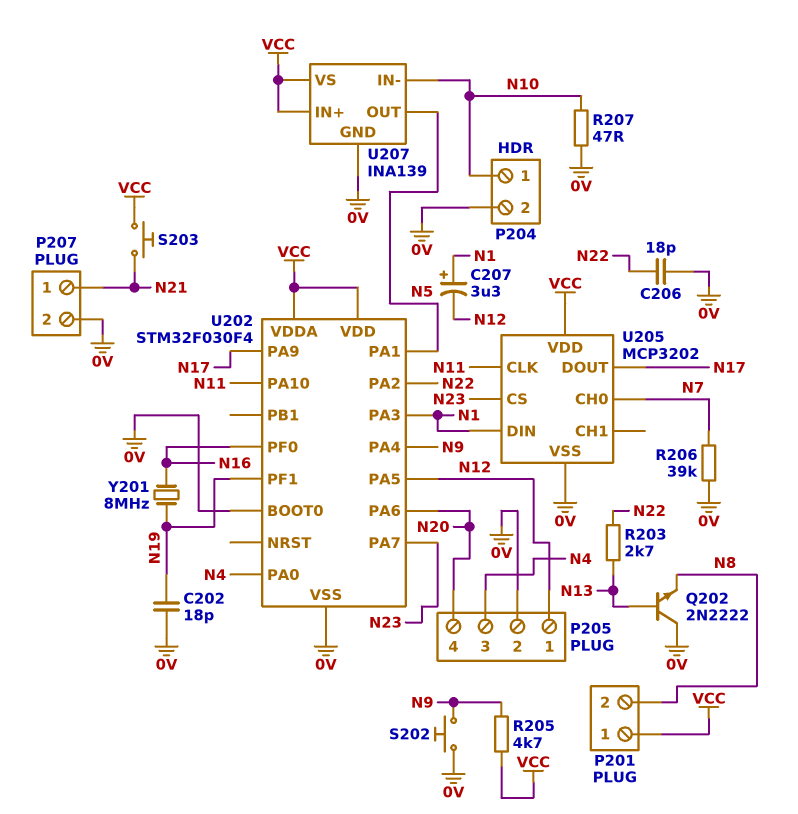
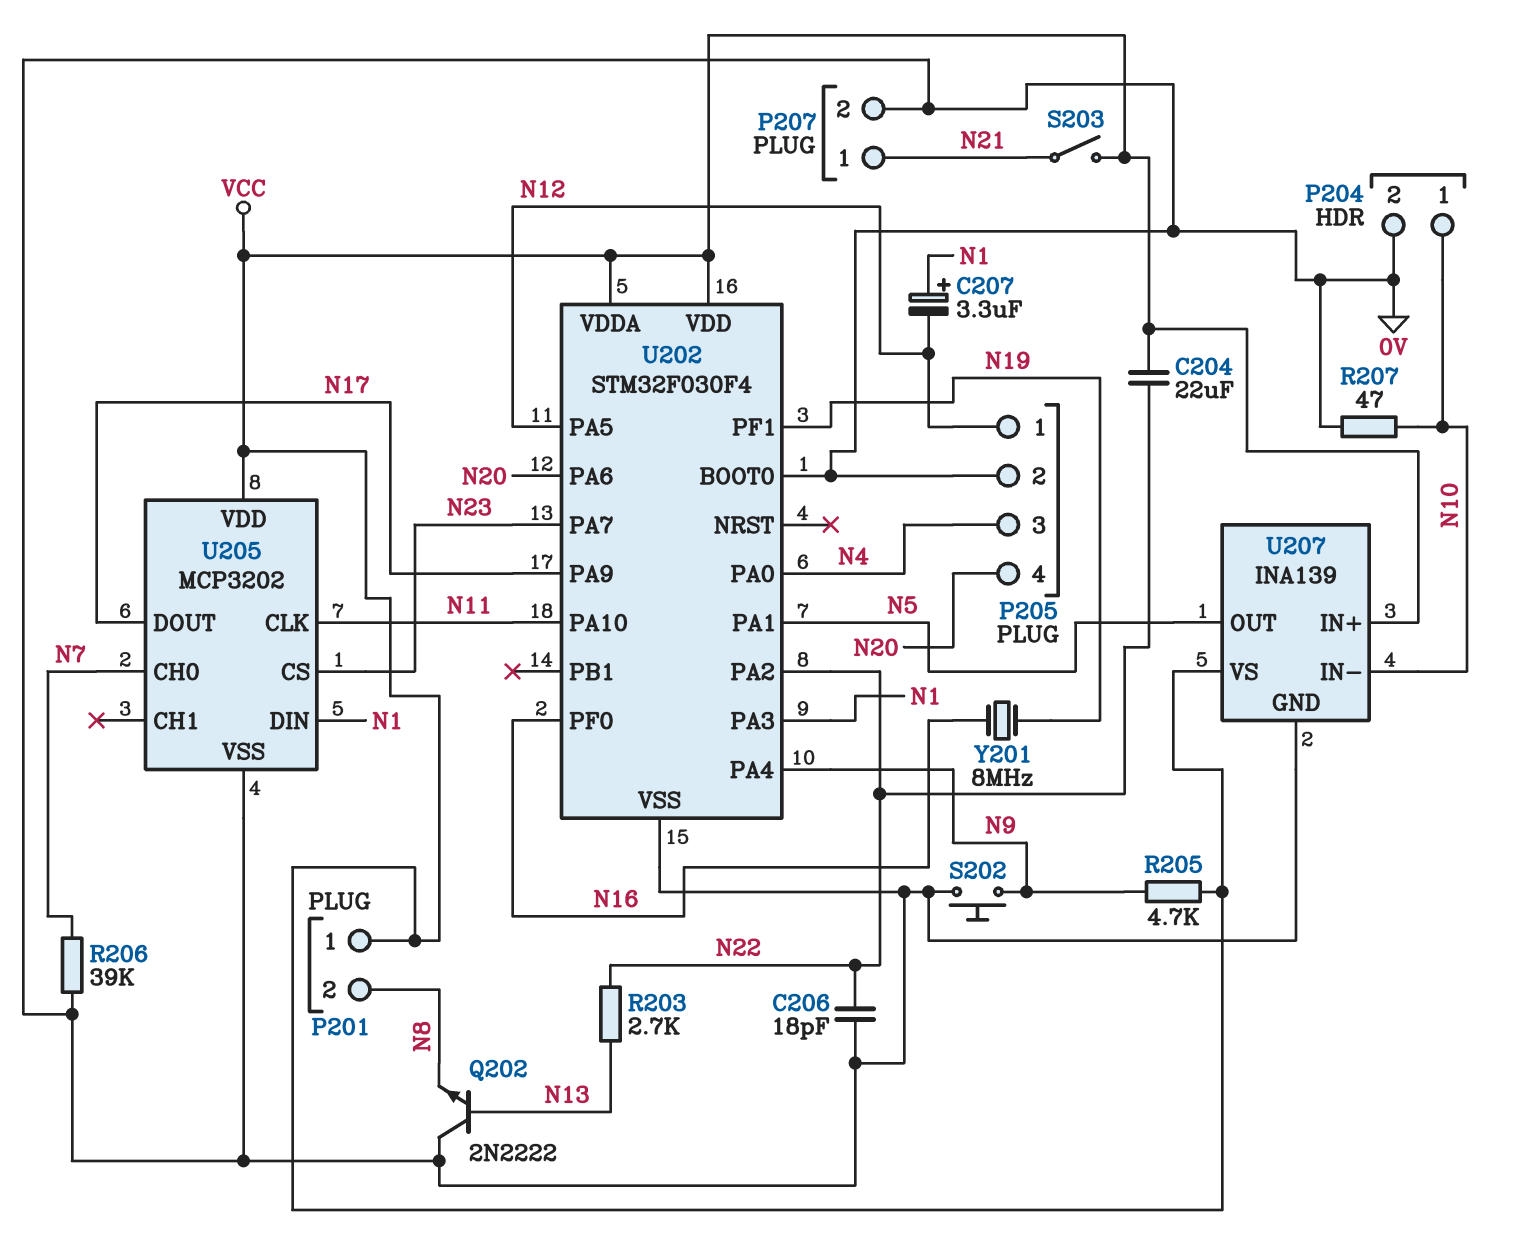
C202: 18pF (0V, N19) -> none
C204: none -> 22uF (N22, VCC)
S203: button (N21, VCC) -> switch (N21, VCC)

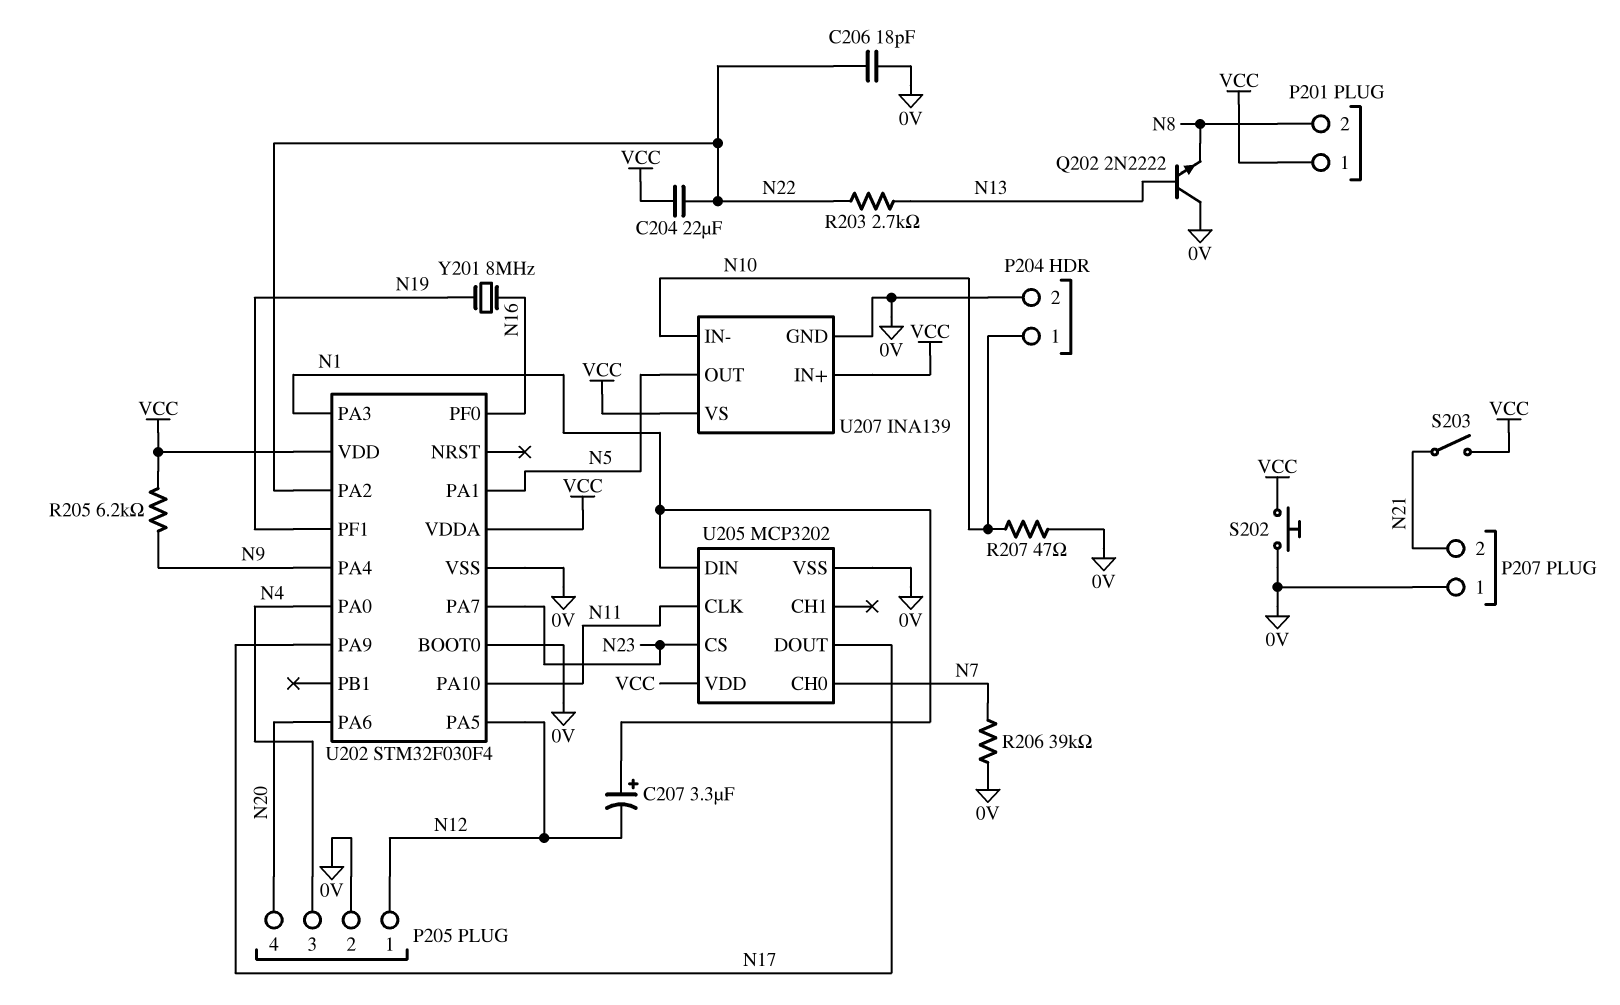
P207 pin 1: N21 -> 0V
P207 pin 2: 0V -> N21
R205: 4.7k (N9, VCC) -> 6.2k (N9, VCC)
S202: button (0V, N9) -> button (0V, VCC)

